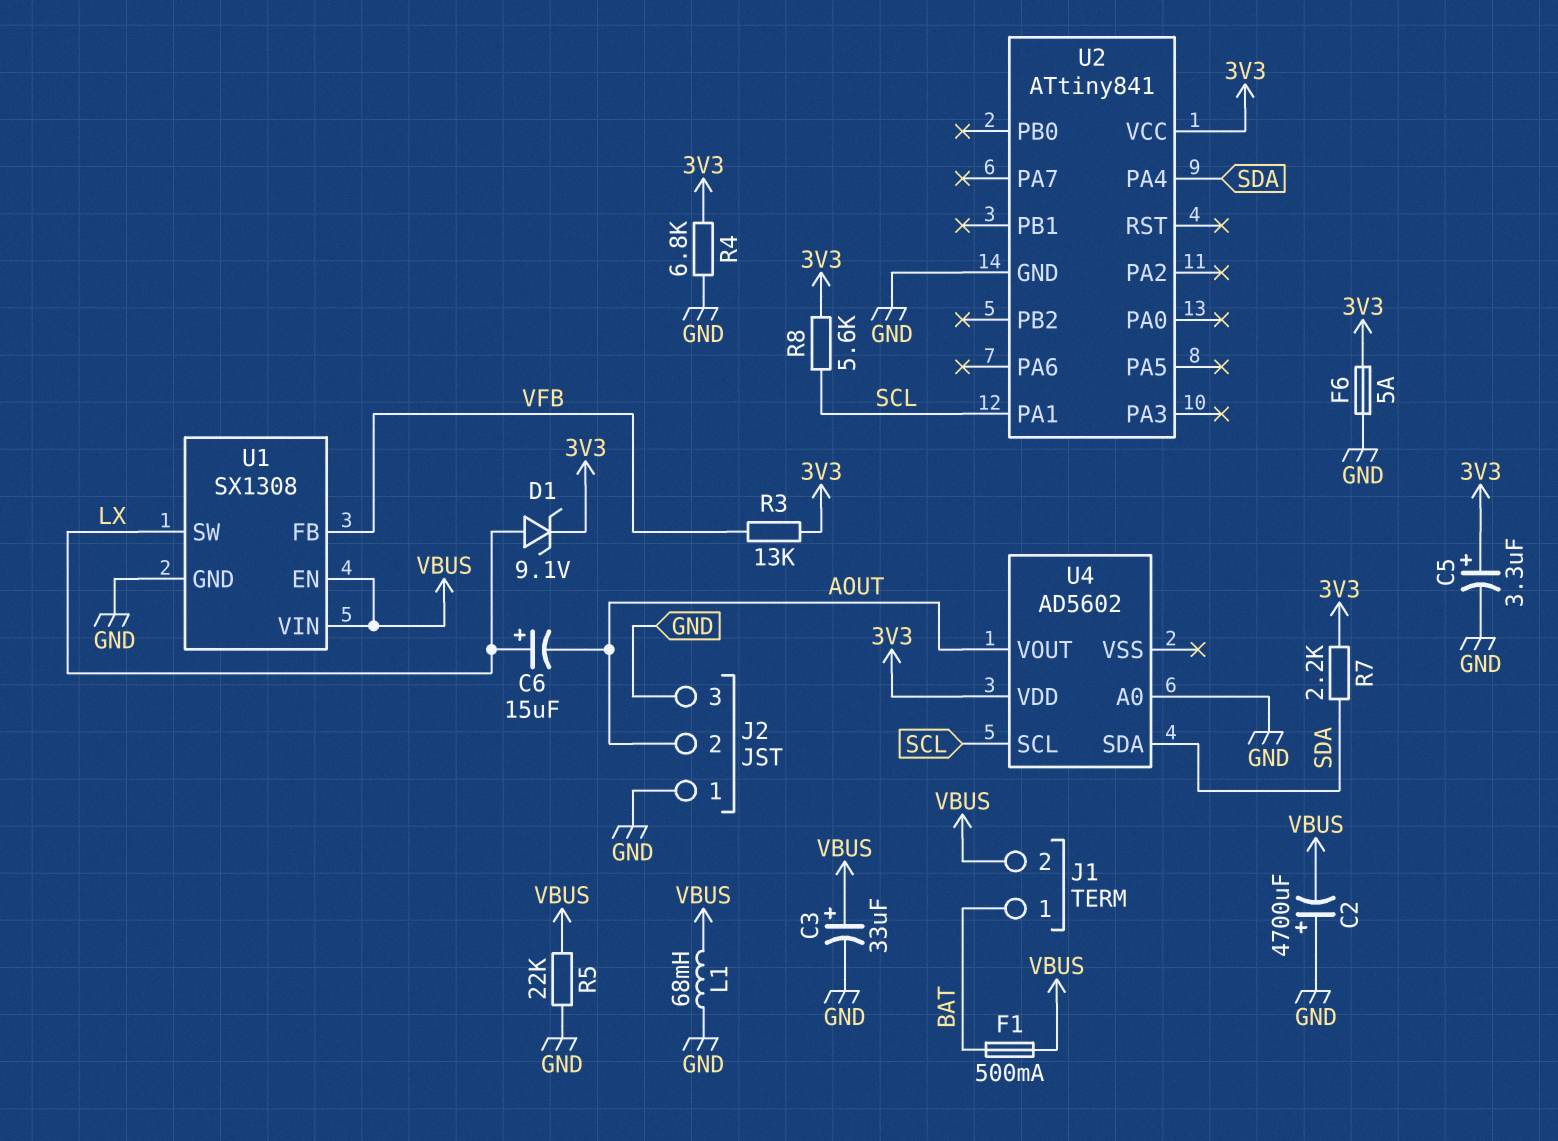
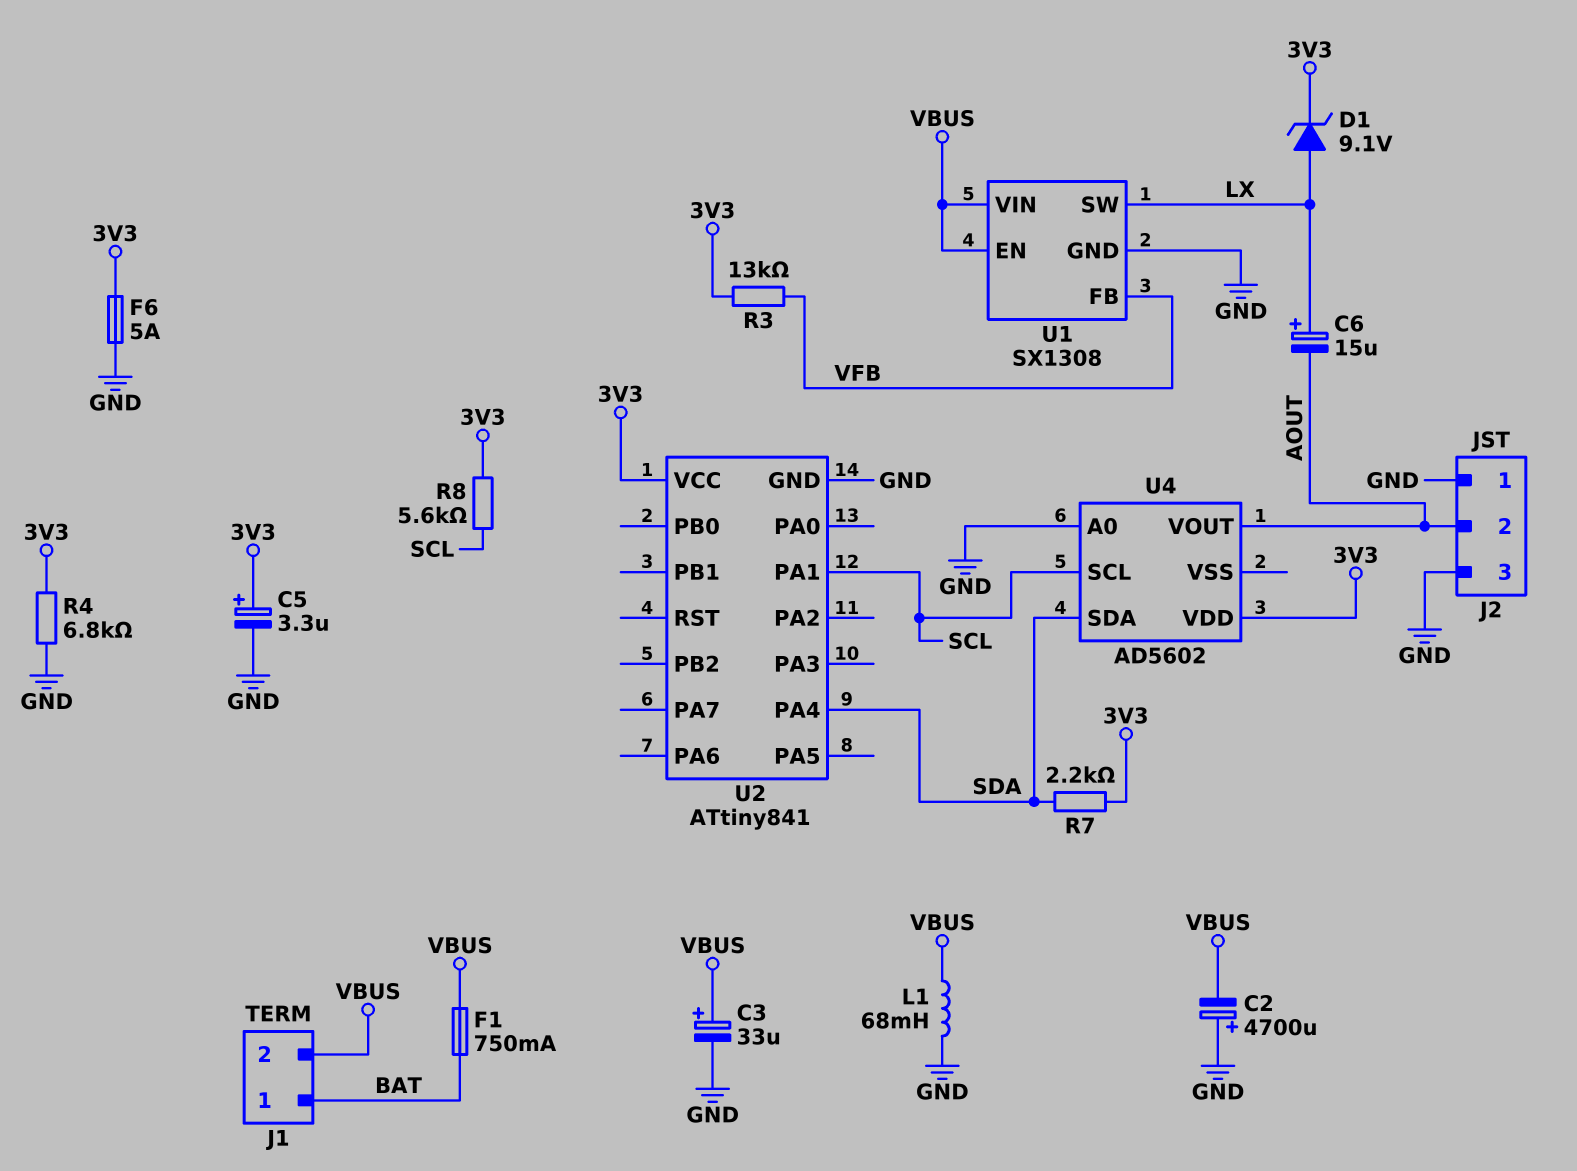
F1: 500mA (BAT, VBUS) -> 750mA (BAT, VBUS)
R5: 22k (GND, VBUS) -> none

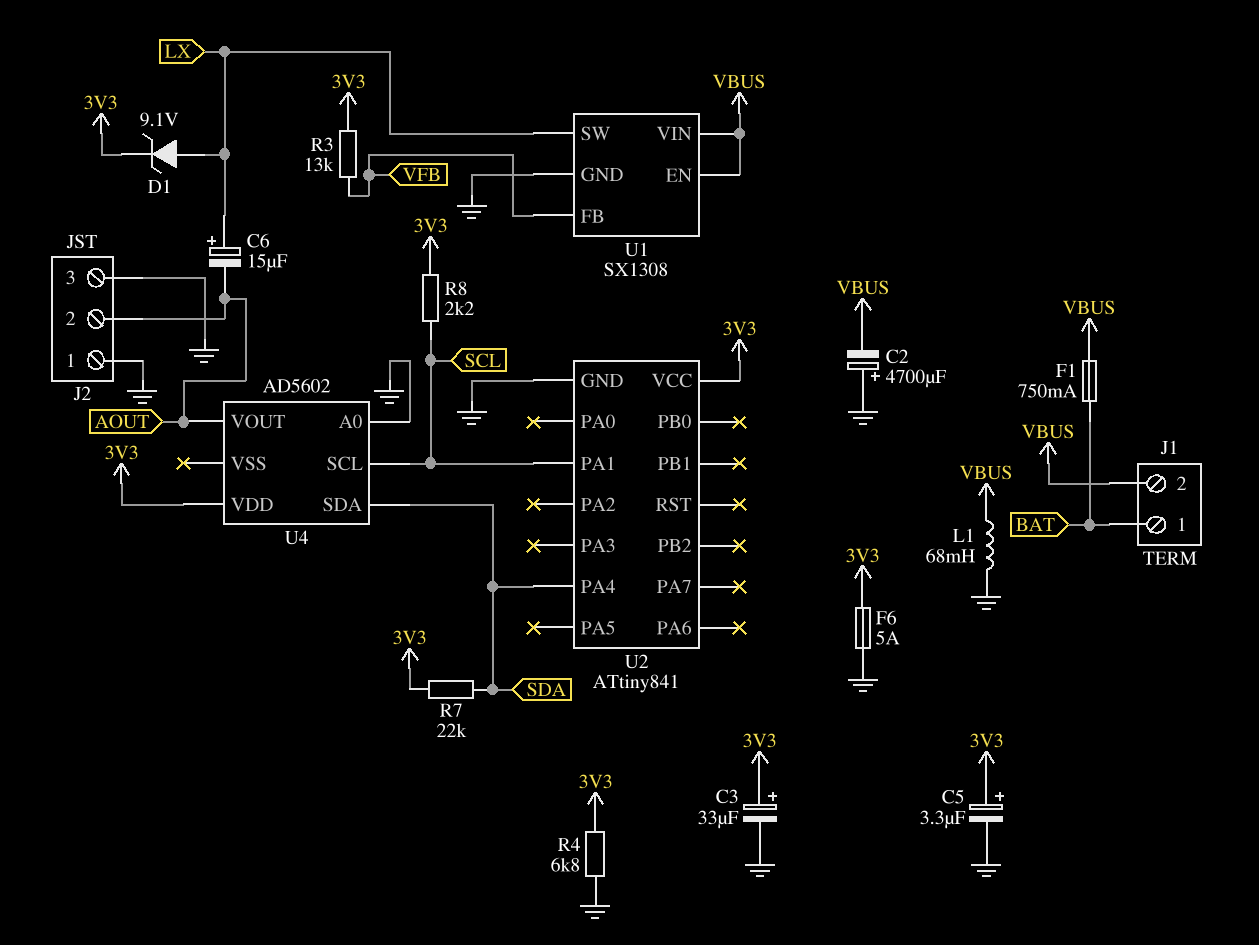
C3: 33uF (plus VBUS, minus GND) -> 33uF (plus 3V3, minus GND)
R7: 2.2k (3V3, SDA) -> 22k (3V3, SDA)
R8: 5.6k (3V3, SCL) -> 2.2k (3V3, SCL)

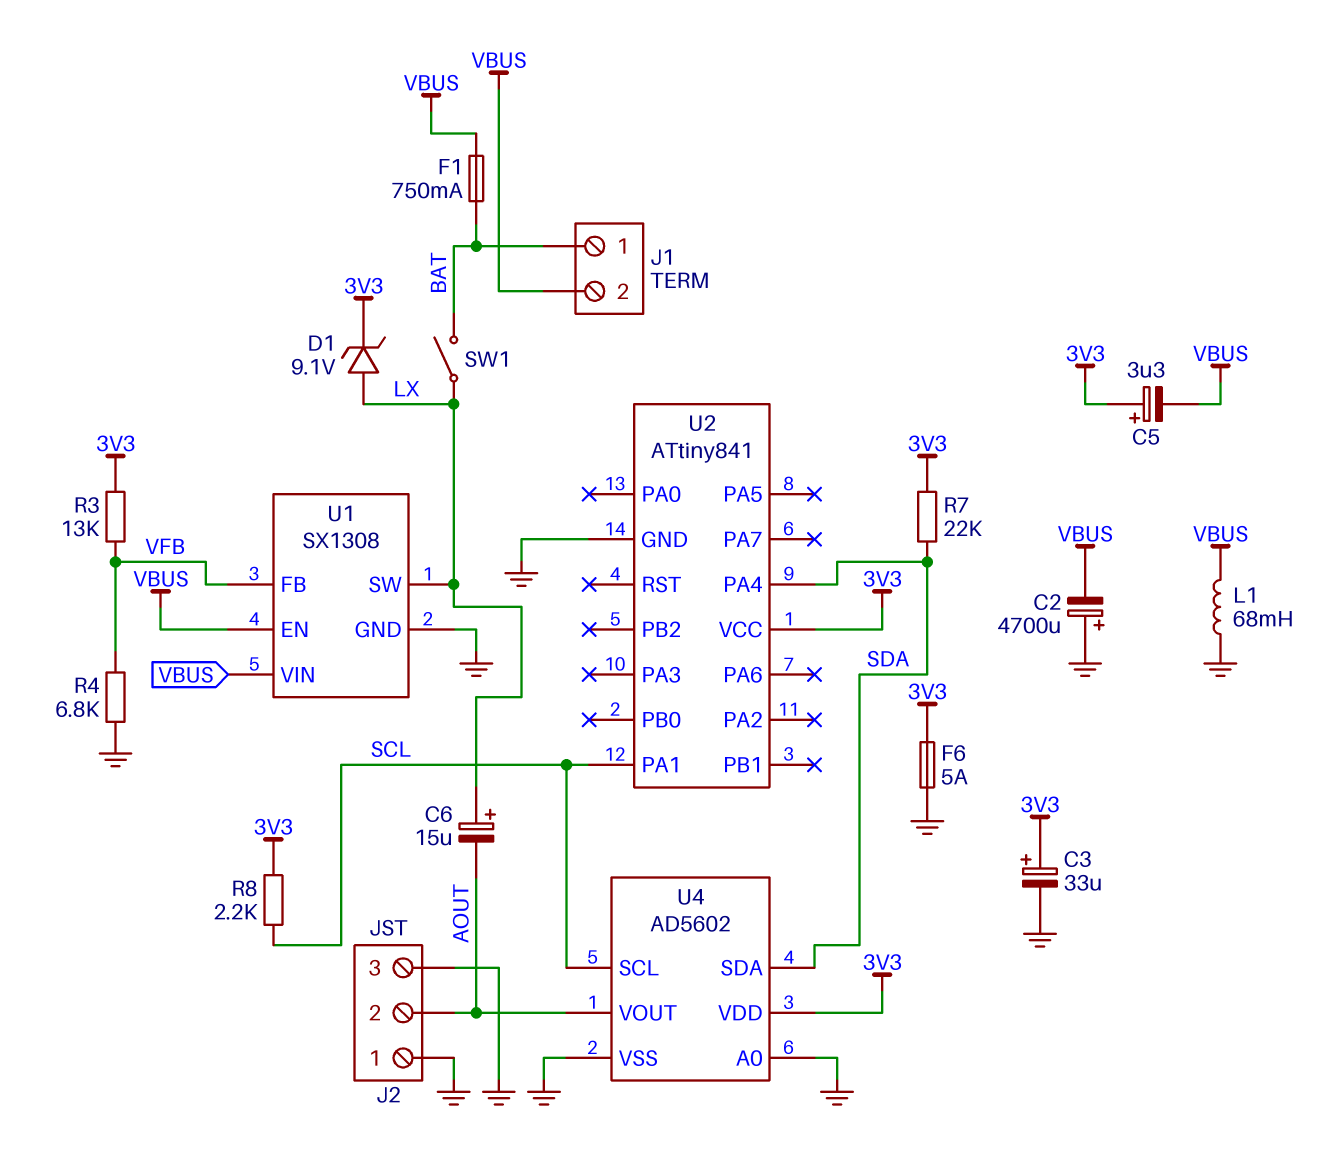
C5: 3.3uF (plus 3V3, minus GND) -> 3.3uF (plus 3V3, minus VBUS)
R4: 6.8k (3V3, GND) -> 6.8k (GND, VFB)
SW1: none -> switch (BAT, LX)
U4 pin VSS: none -> GND

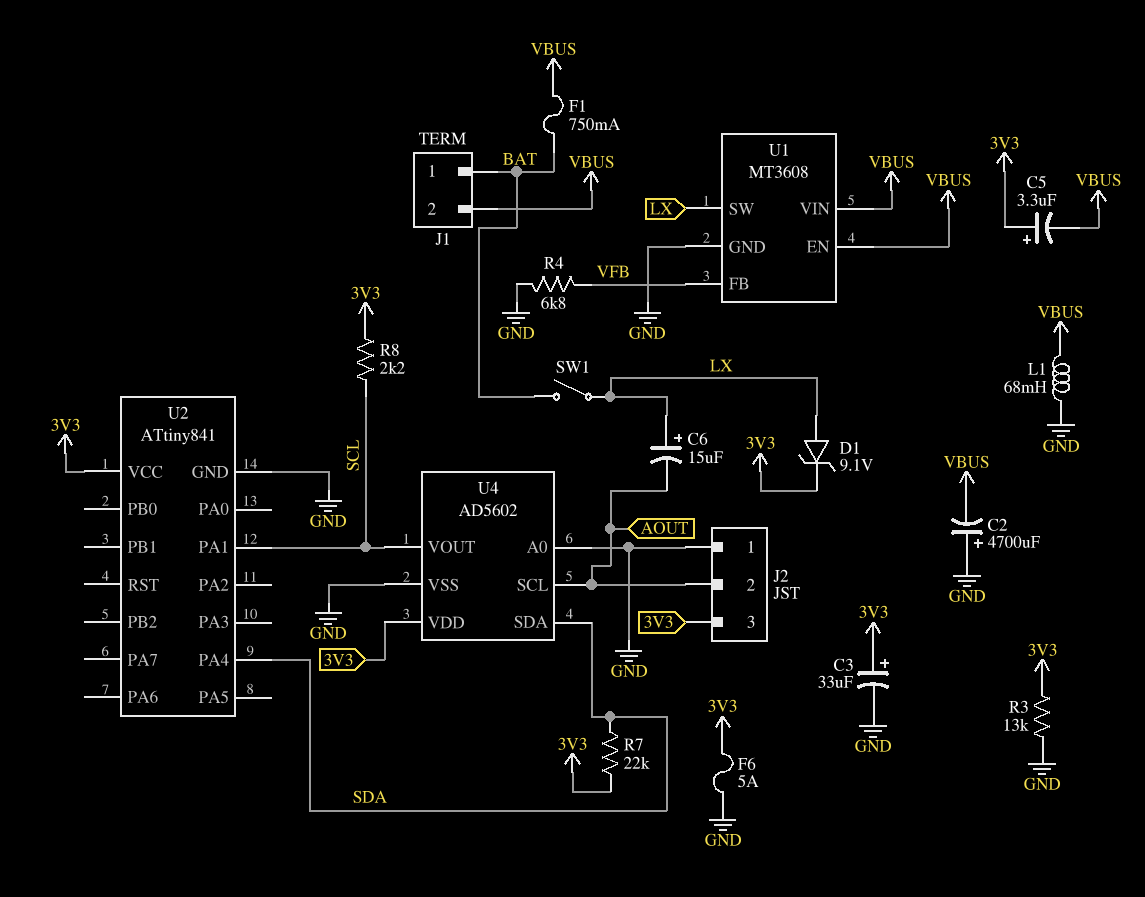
J2 pin 3: GND -> 3V3
R3: 13k (3V3, VFB) -> 13k (3V3, GND)
U1: SX1308 -> MT3608
U4 pin SCL: SCL -> AOUT
U4 pin VOUT: AOUT -> SCL

